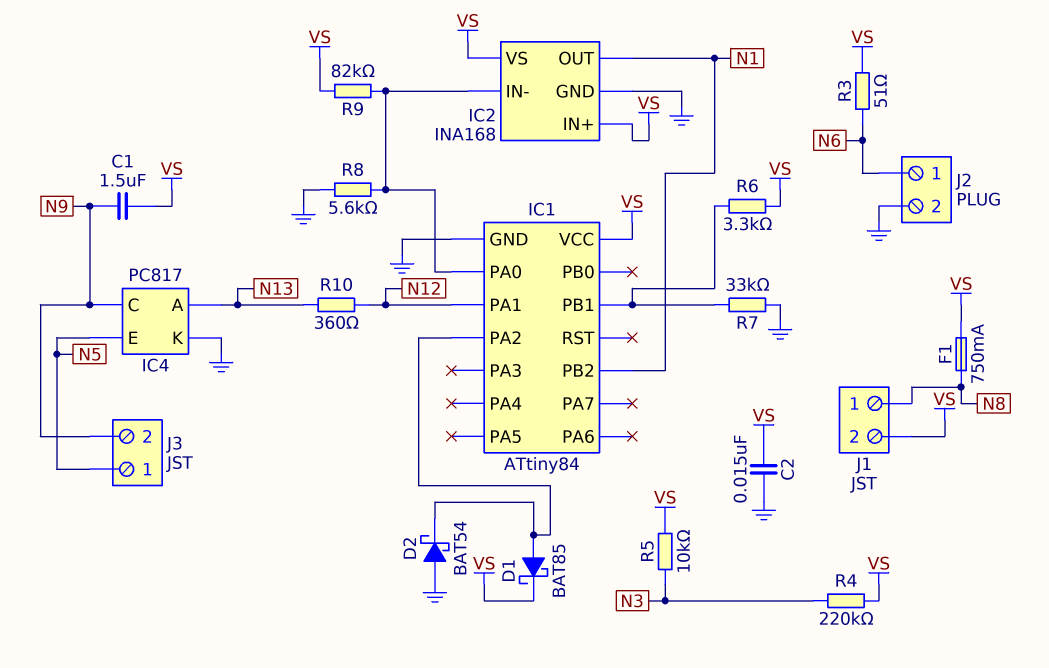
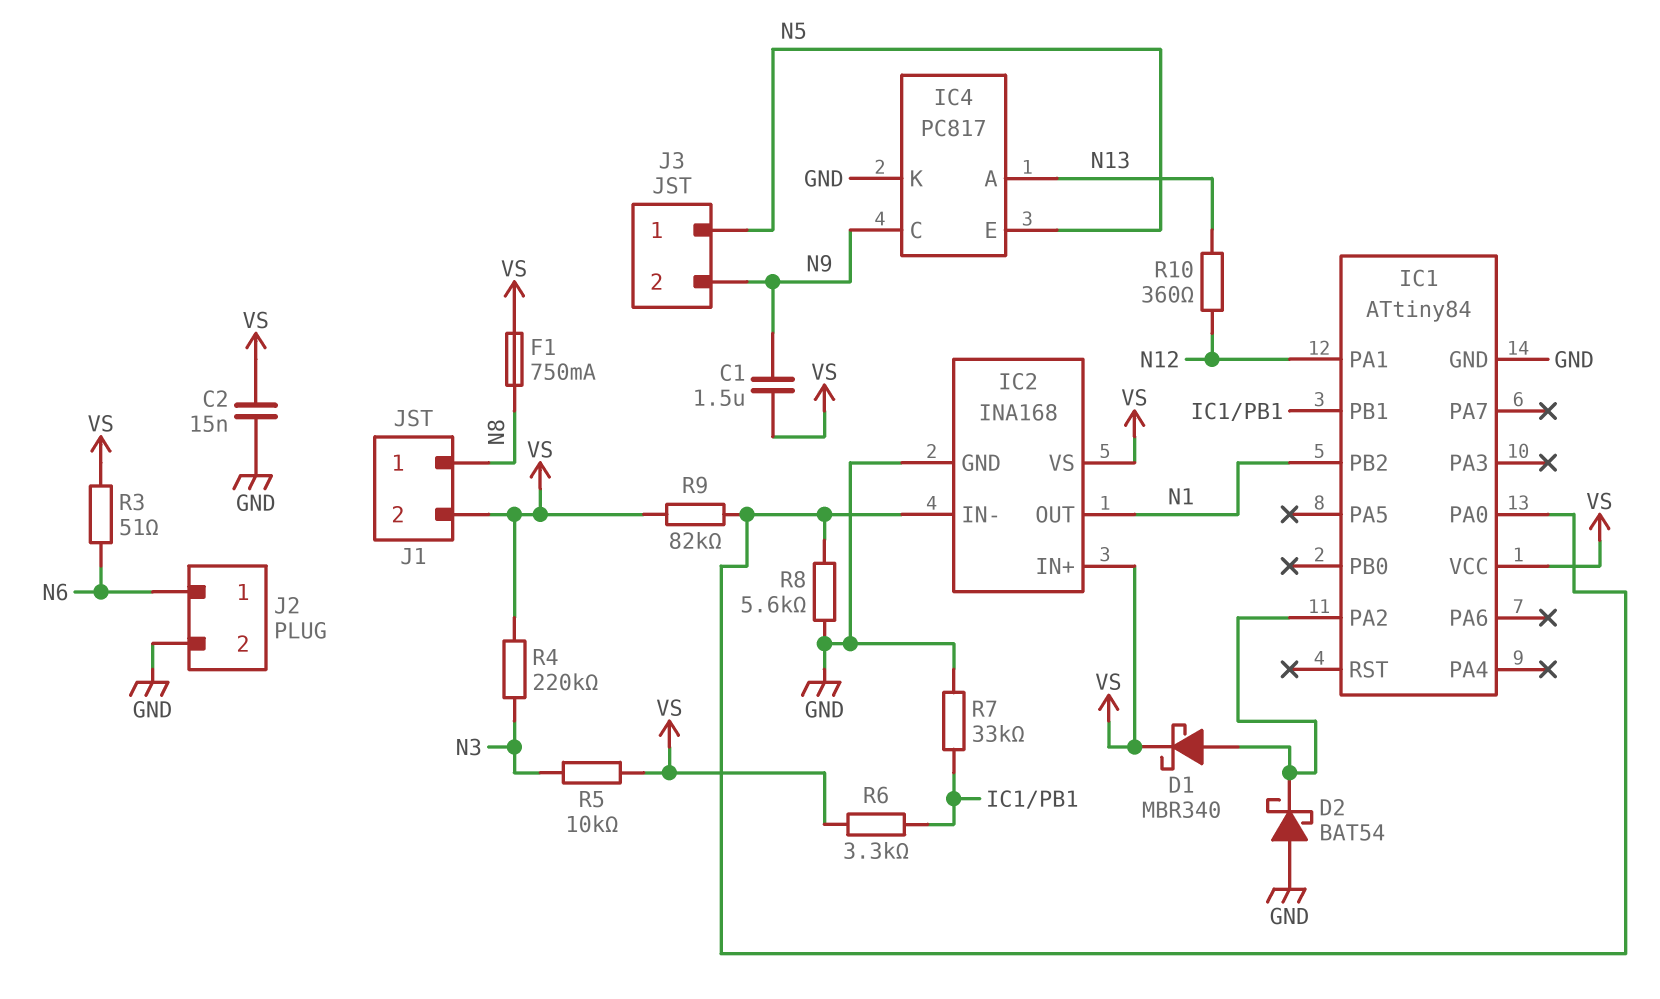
D1: schottky BAT85 (A IC1/PA2, K VS) -> schottky MBR340 (A IC1/PA2, K VS)

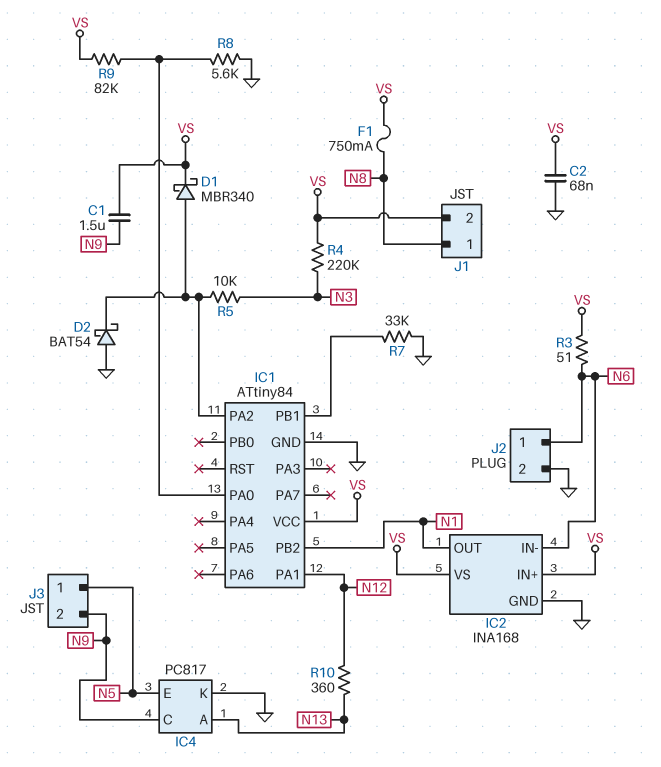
C2: 15nF (GND, VS) -> 68nF (GND, VS)
IC2 pin IN-: IC1/PA0 -> N6
R5: 10k (N3, VS) -> 10k (IC1/PA2, N3)
R6: 3.3k (IC1/PB1, VS) -> none

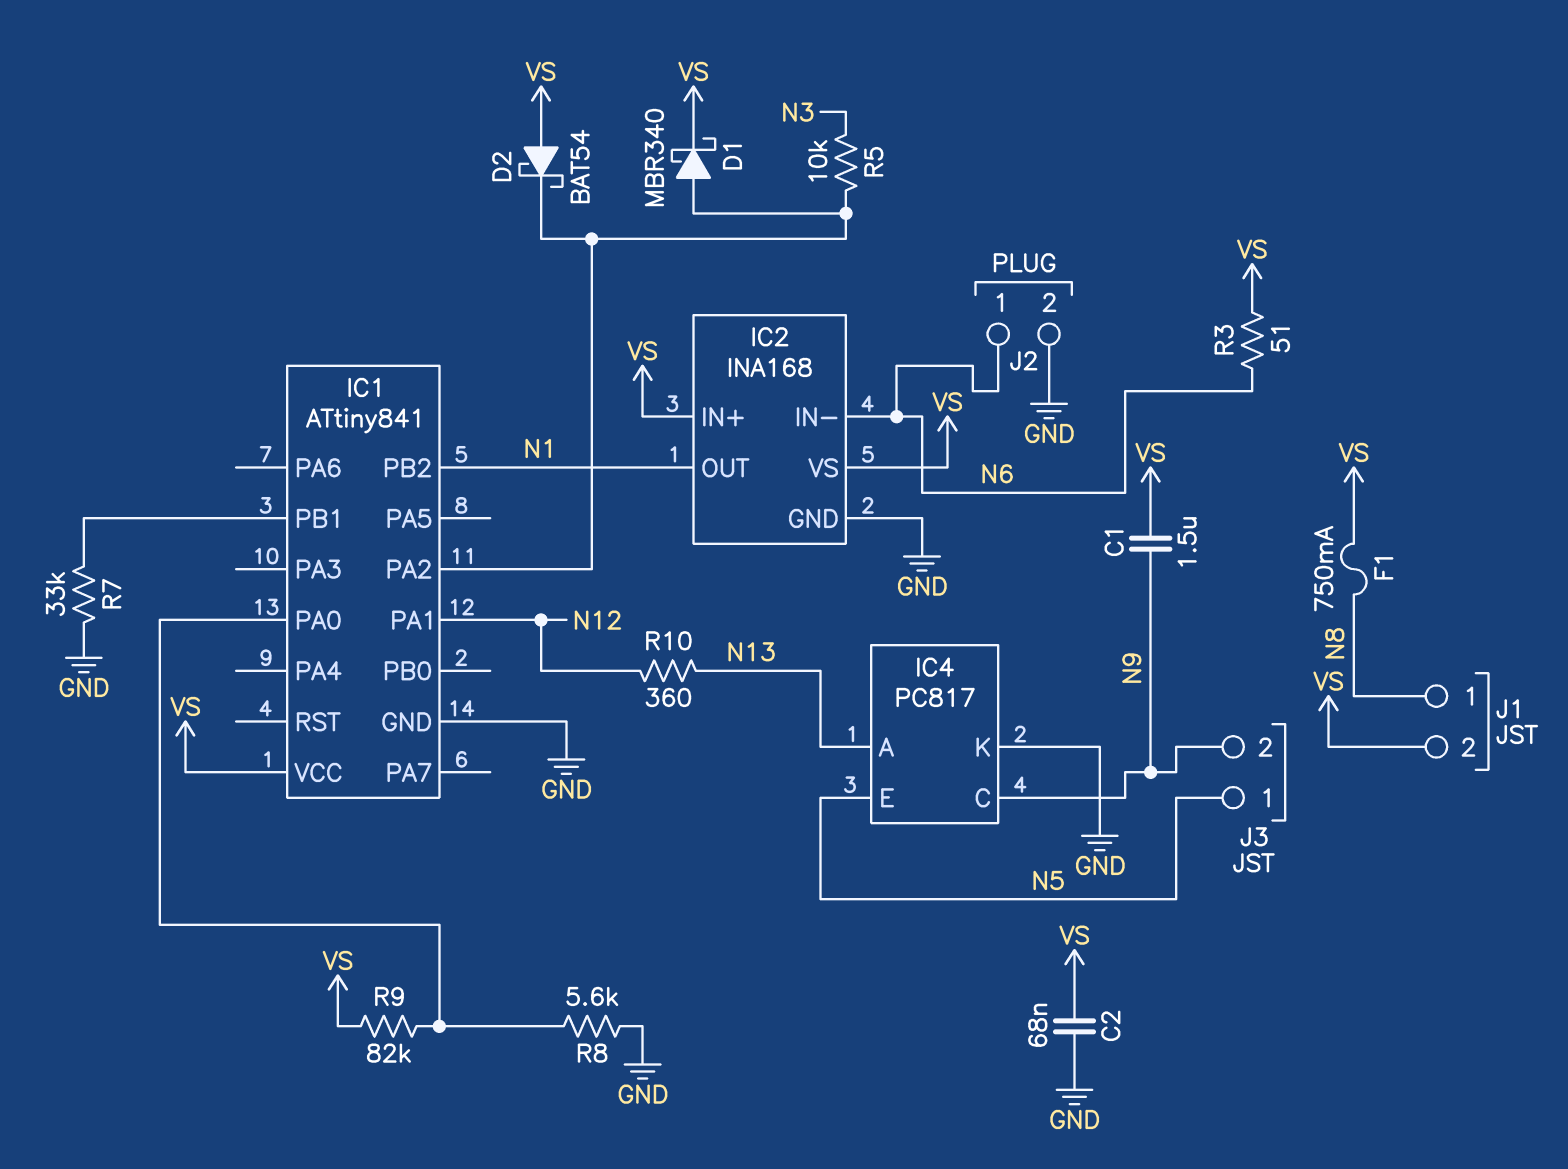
D2: schottky BAT54 (A GND, K IC1/PA2) -> schottky BAT54 (A VS, K IC1/PA2)
IC1: ATtiny84 -> ATtiny841
R4: 220k (N3, VS) -> none

